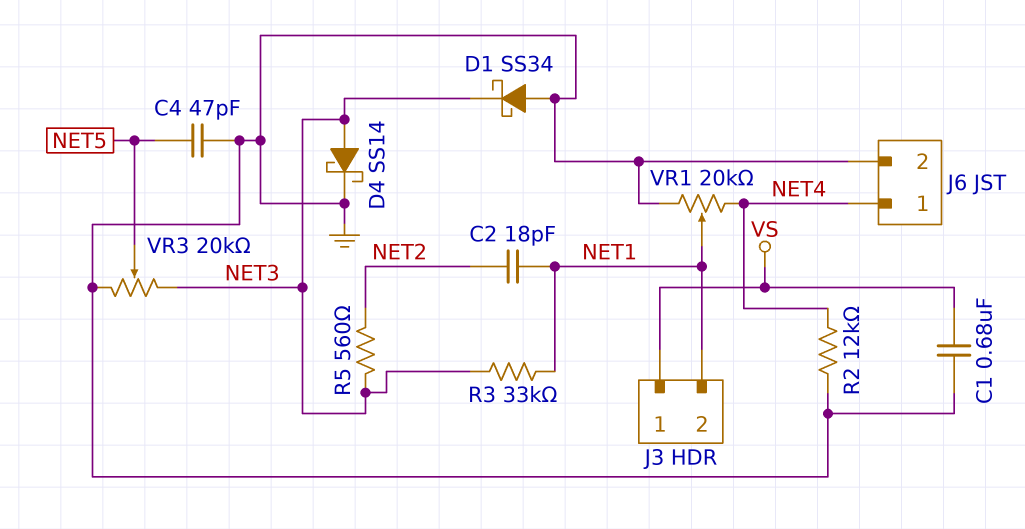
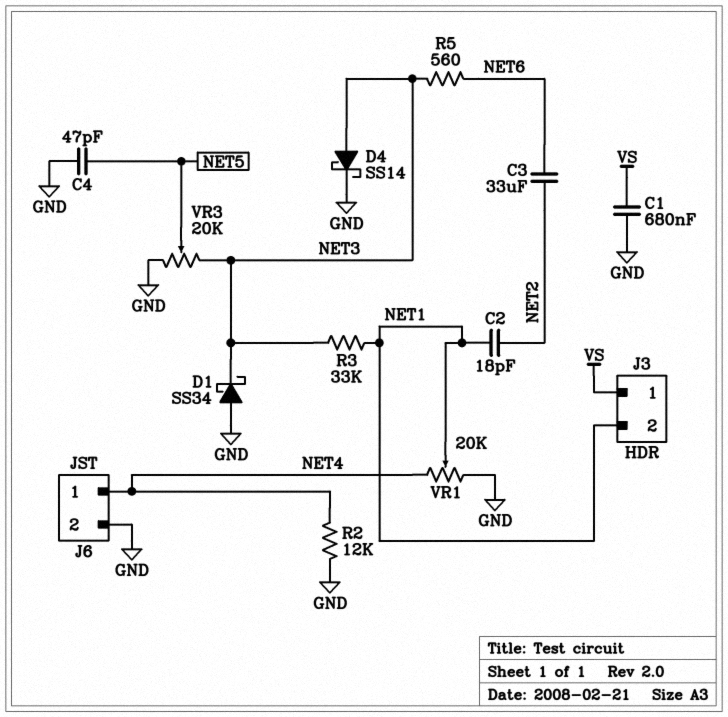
C3: none -> 33uF (NET2, NET6)
R5: 560 (NET2, NET3) -> 560 (NET3, NET6)

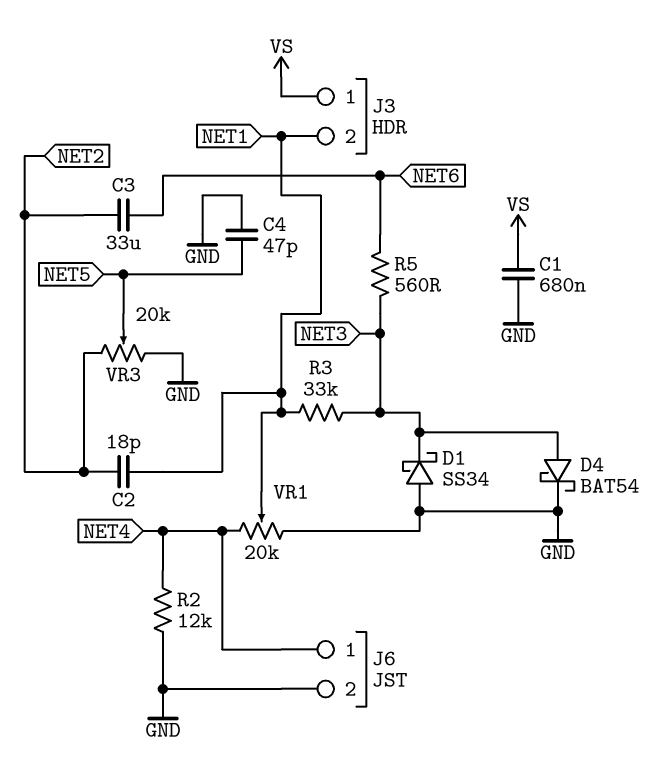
D4: schottky SS14 (A NET3, K GND) -> schottky BAT54 (A NET3, K GND)
VR3: 20k (GND, NET3, wiper NET5) -> 20k (GND, NET2, wiper NET5)

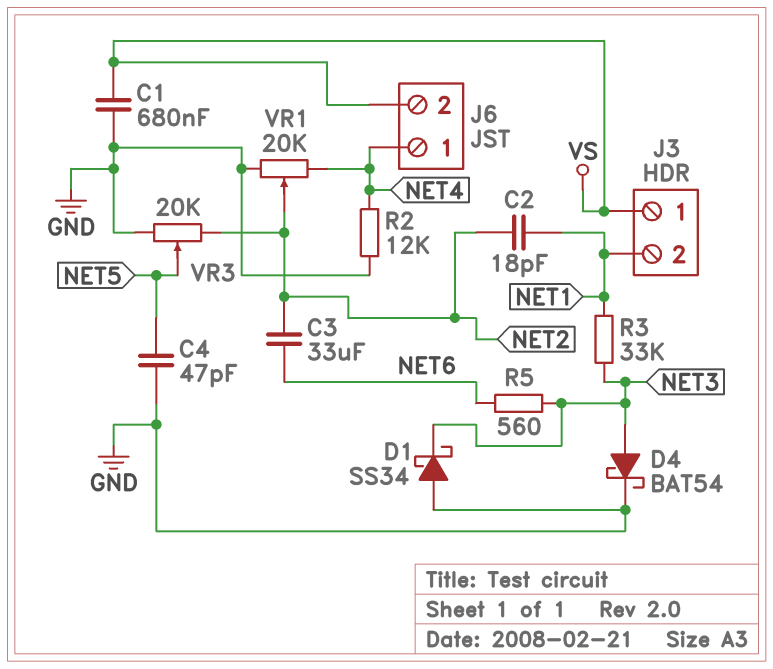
J6 pin 2: GND -> VS
VR1: 20k (GND, NET4, wiper NET1) -> 20k (GND, NET4, wiper NET2)

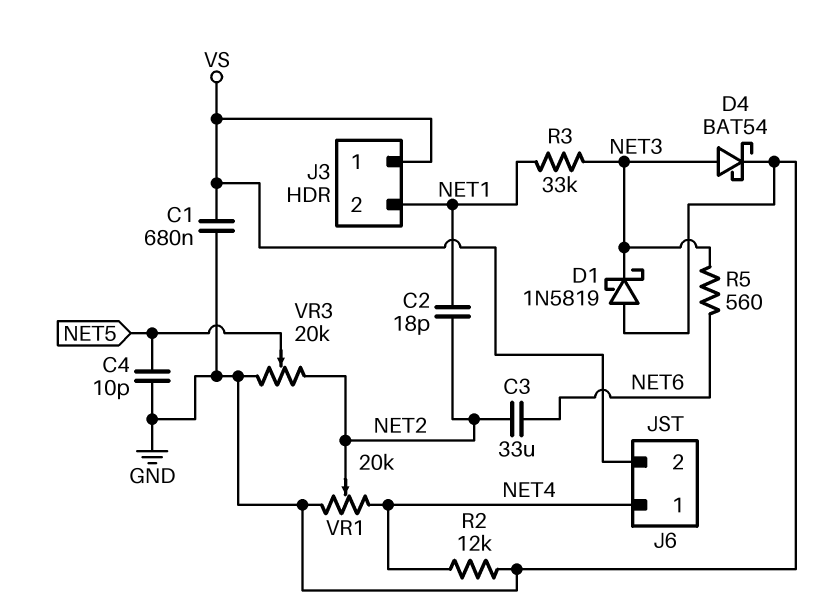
C4: 47pF (GND, NET5) -> 10pF (GND, NET5)
D1: schottky SS34 (A GND, K NET3) -> schottky 1N5819 (A GND, K NET3)

